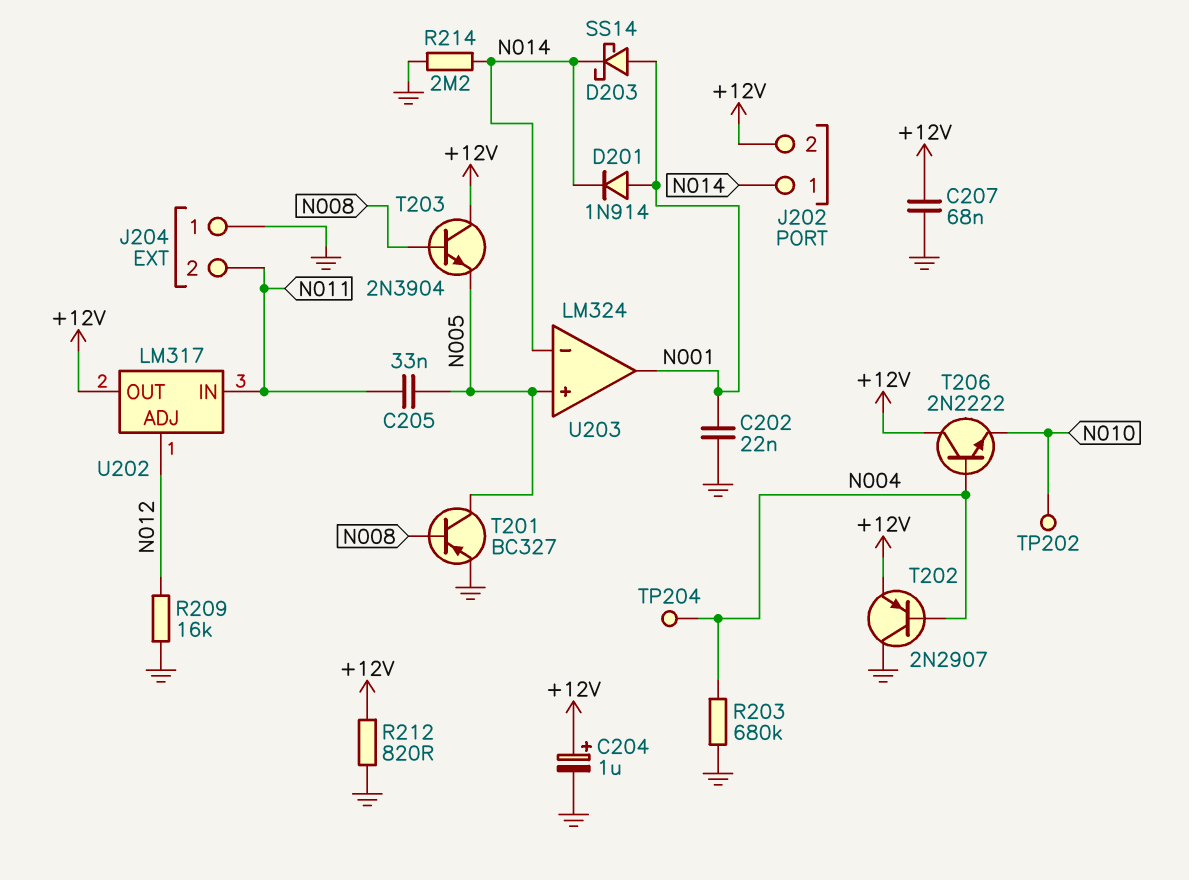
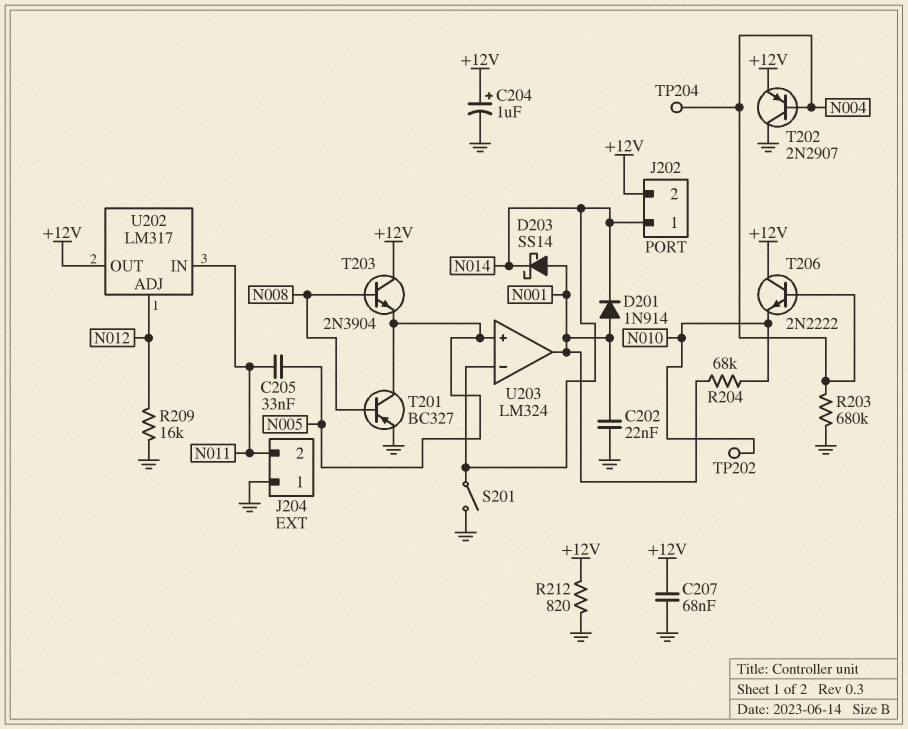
R204: none -> 68k (N001, N010)
R214: 2.2M (GND, N014) -> none
S201: none -> switch (GND, N014)

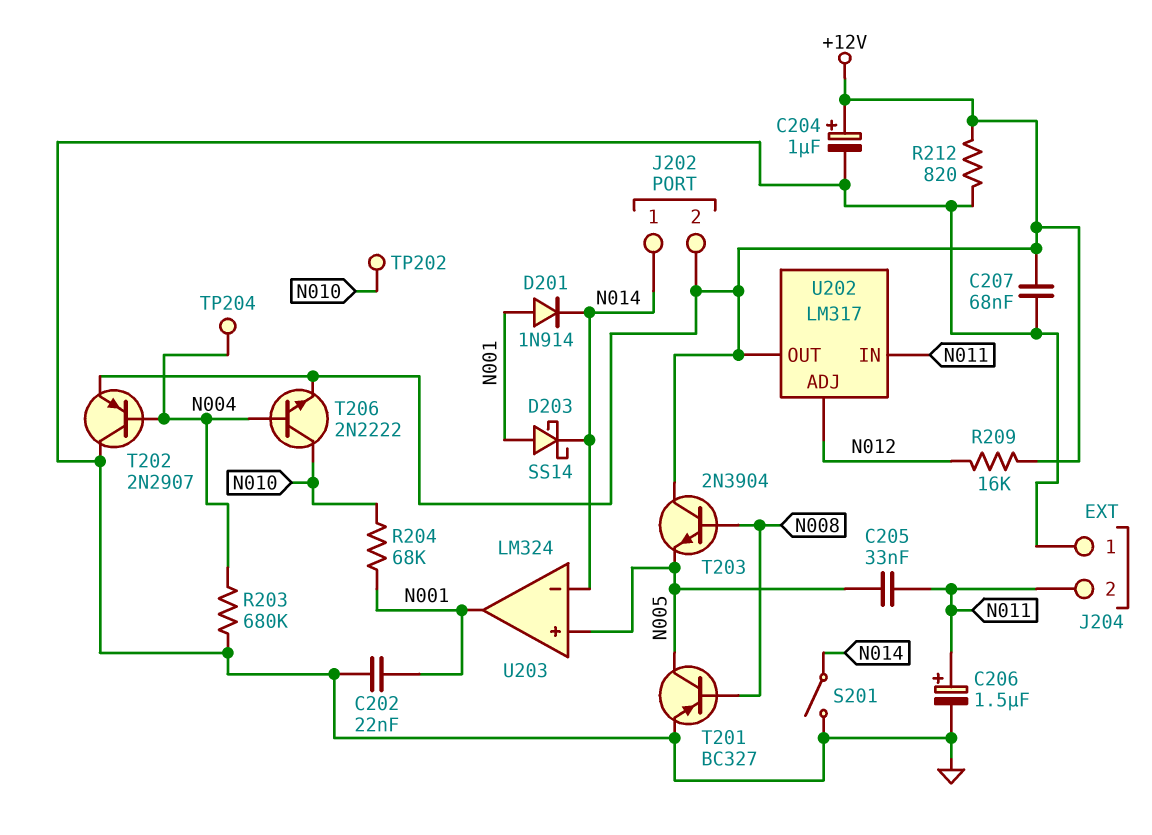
C206: none -> 1.5uF (plus N011, minus GND)
R209: 16k (GND, N012) -> 16k (+12V, N012)
T206: NPN 2N2222 (B N004, C +12V, E N010) -> NPN 2N2222 (B N004, C N010, E +12V)

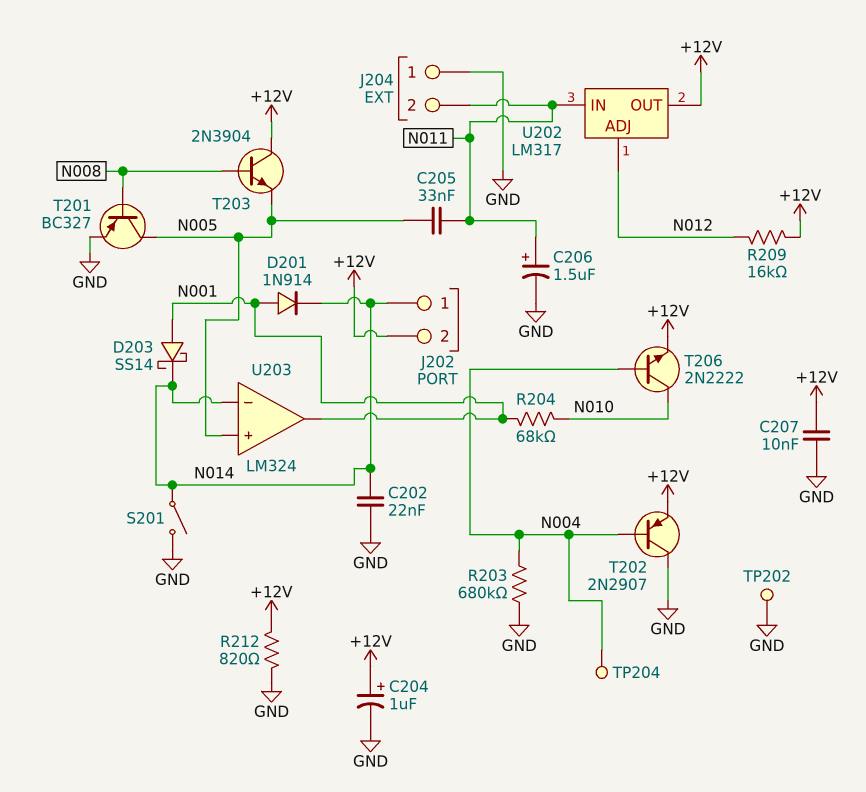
C202: 22nF (GND, N001) -> 22nF (GND, N014)
C207: 68nF (+12V, GND) -> 10nF (+12V, GND)
TP202: test point (N010) -> test point (GND)

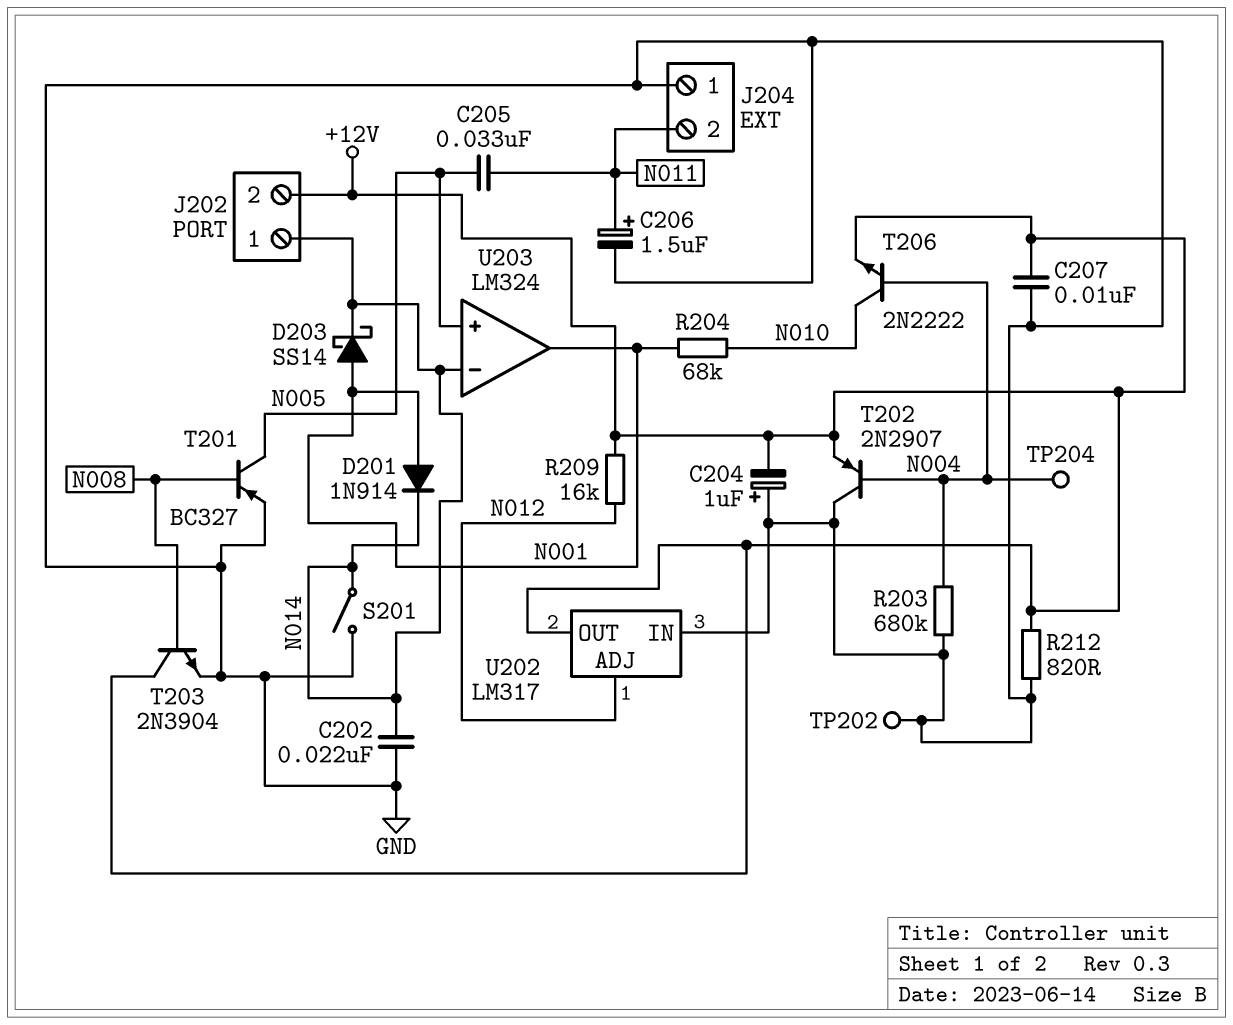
C204: 1uF (plus +12V, minus GND) -> 1uF (plus GND, minus +12V)
T203: NPN 2N3904 (B N008, C +12V, E N005) -> NPN 2N3904 (B N008, C +12V, E GND)
U202 pin IN: N011 -> GND

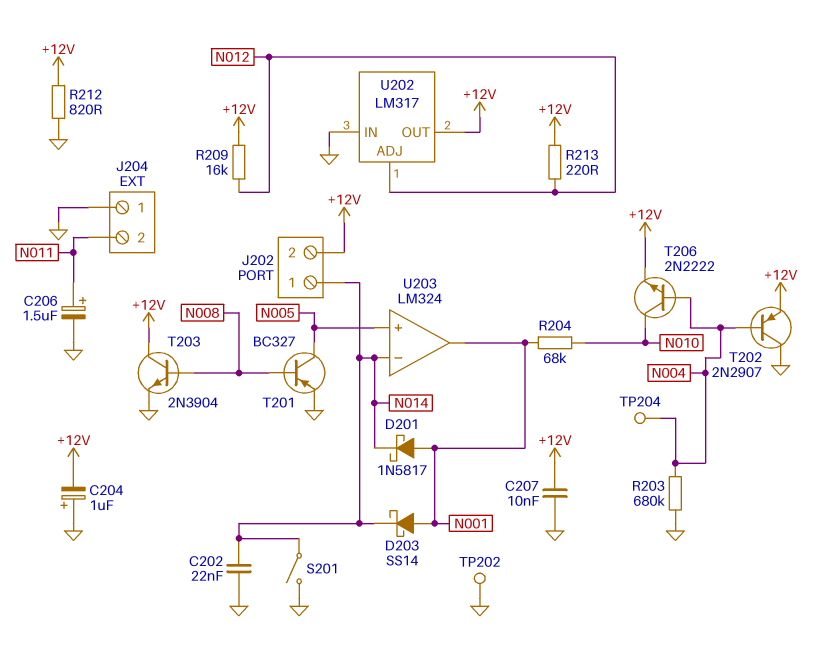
C205: 33nF (N005, N011) -> none
D201: diode 1N914 (A N001, K N014) -> schottky 1N5817 (A N001, K N014)
R213: none -> 220 (+12V, N012)

